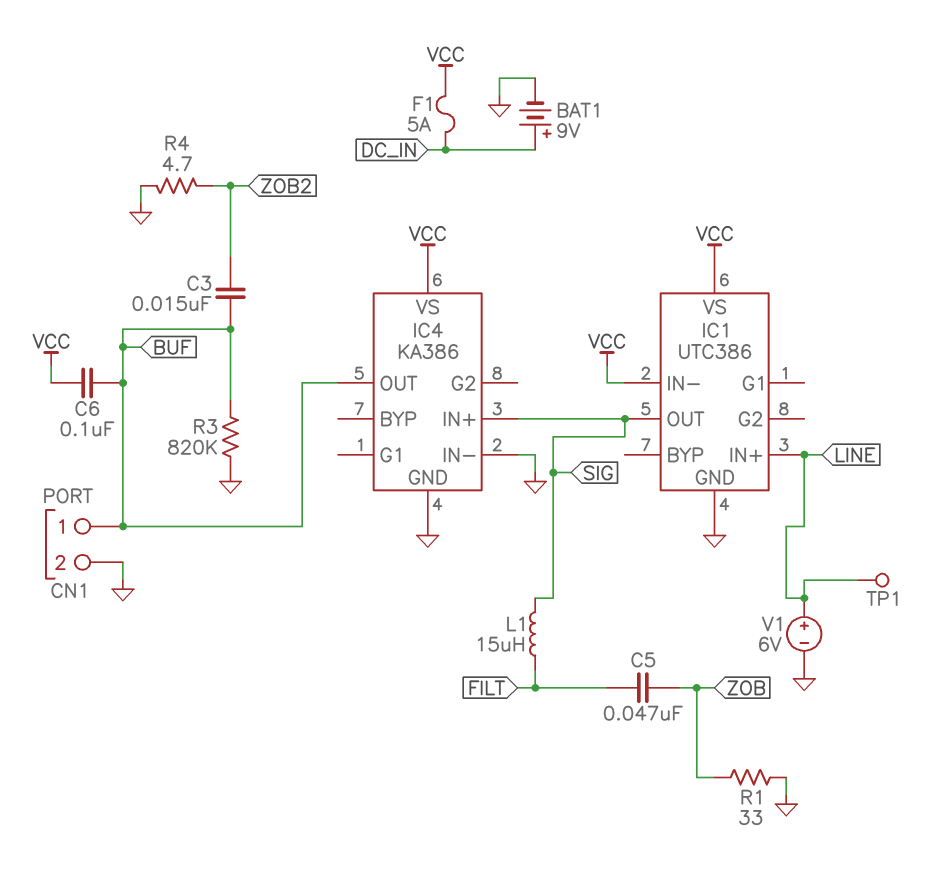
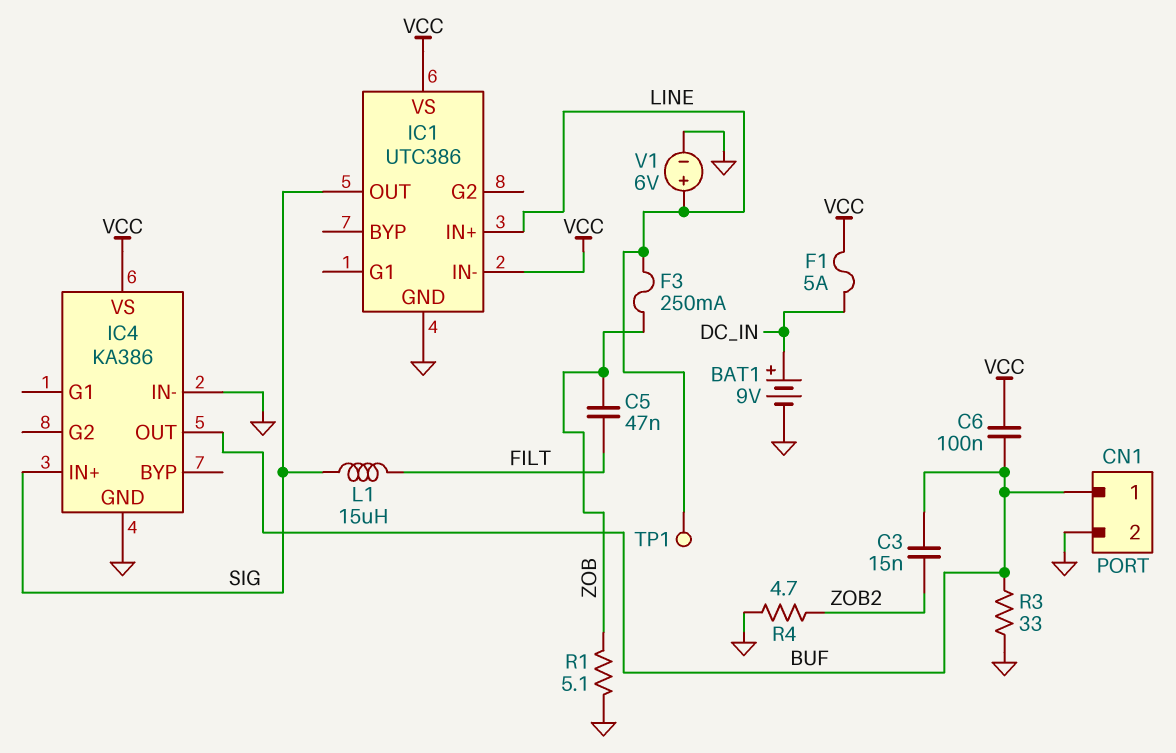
F3: none -> 250mA (LINE, ZOB)
R1: 33 (GND, ZOB) -> 5.1 (GND, ZOB)
R3: 820k (BUF, GND) -> 33 (BUF, GND)

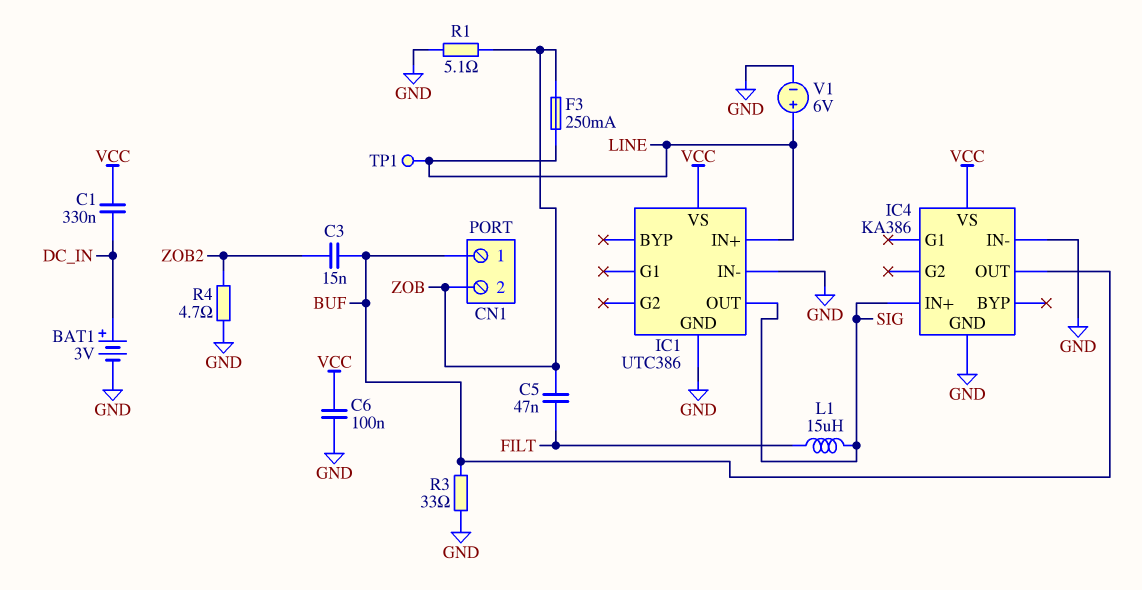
BAT1: 9V (plus DC_IN, minus GND) -> 3V (plus DC_IN, minus GND)
C1: none -> 330nF (DC_IN, VCC)
C6: 100nF (BUF, VCC) -> 100nF (GND, VCC)
CN1 pin 2: GND -> ZOB
F1: 5A (DC_IN, VCC) -> none
IC1 pin IN-: VCC -> GND

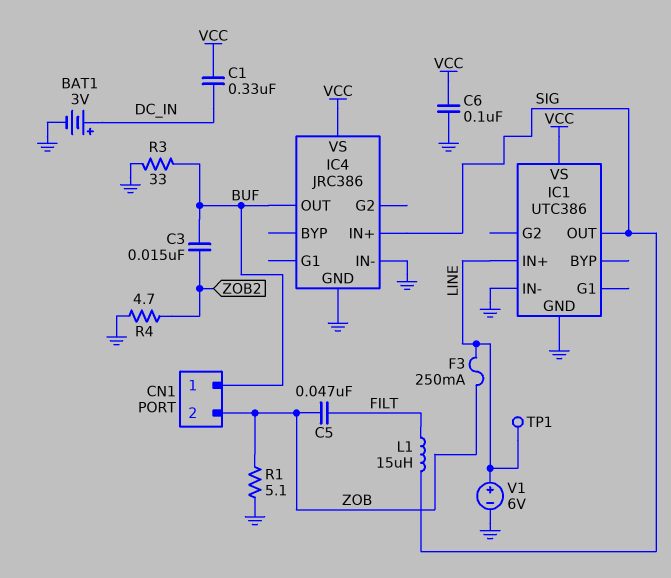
IC4: KA386 -> JRC386

